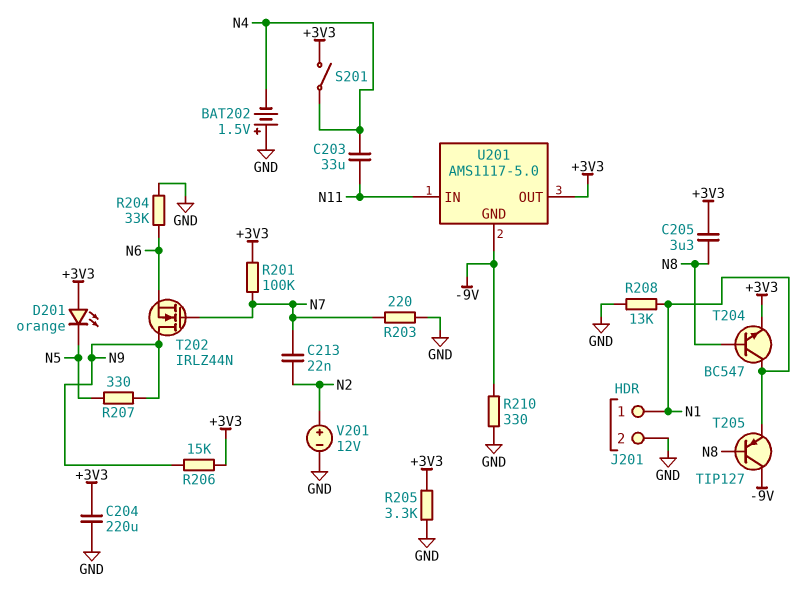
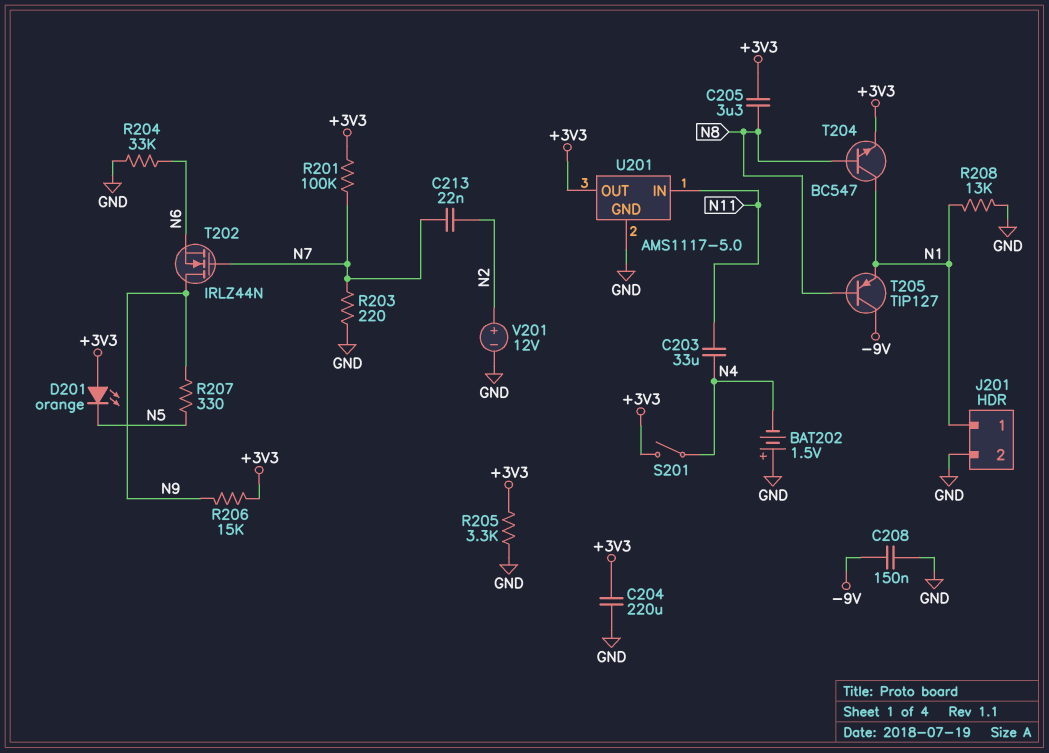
C208: none -> 150nF (-9V, GND)
R210: 330 (-9V, GND) -> none
U201 pin GND: -9V -> GND

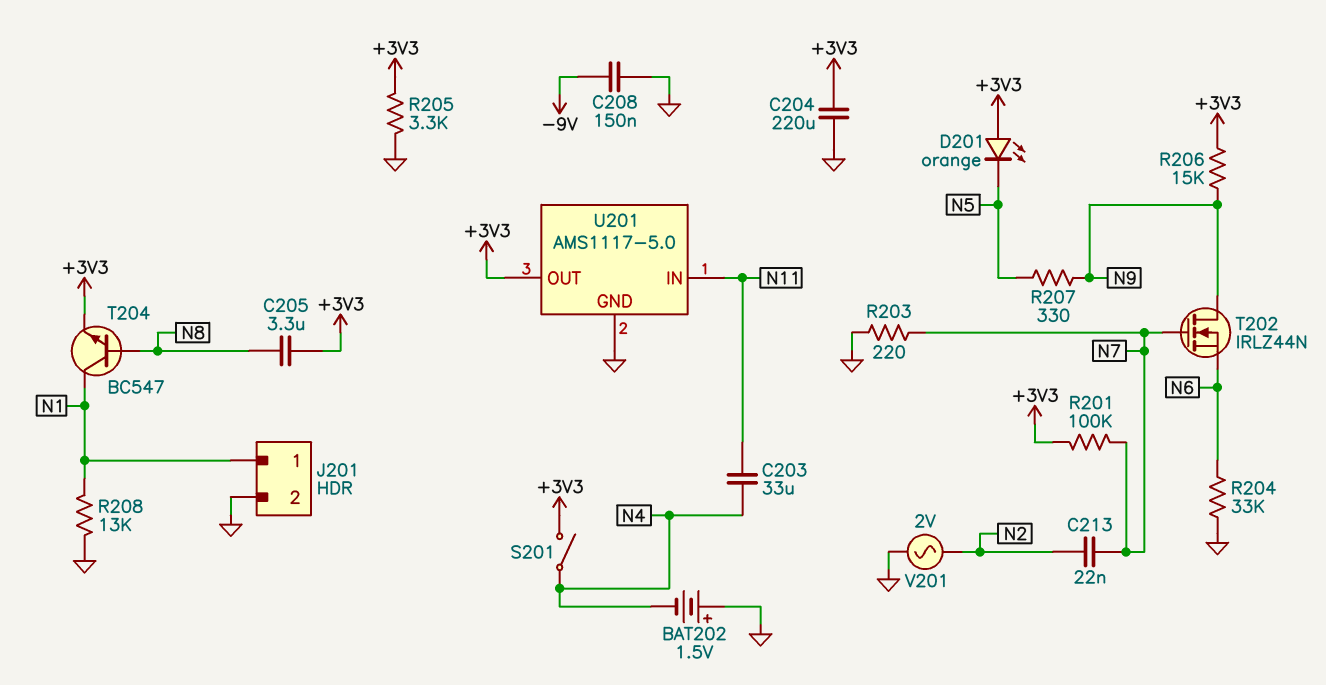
T205: PNP TIP127 (B N8, C -9V, E N1) -> none
V201: 12V (plus N2, minus GND) -> AC 2V (GND, N2)

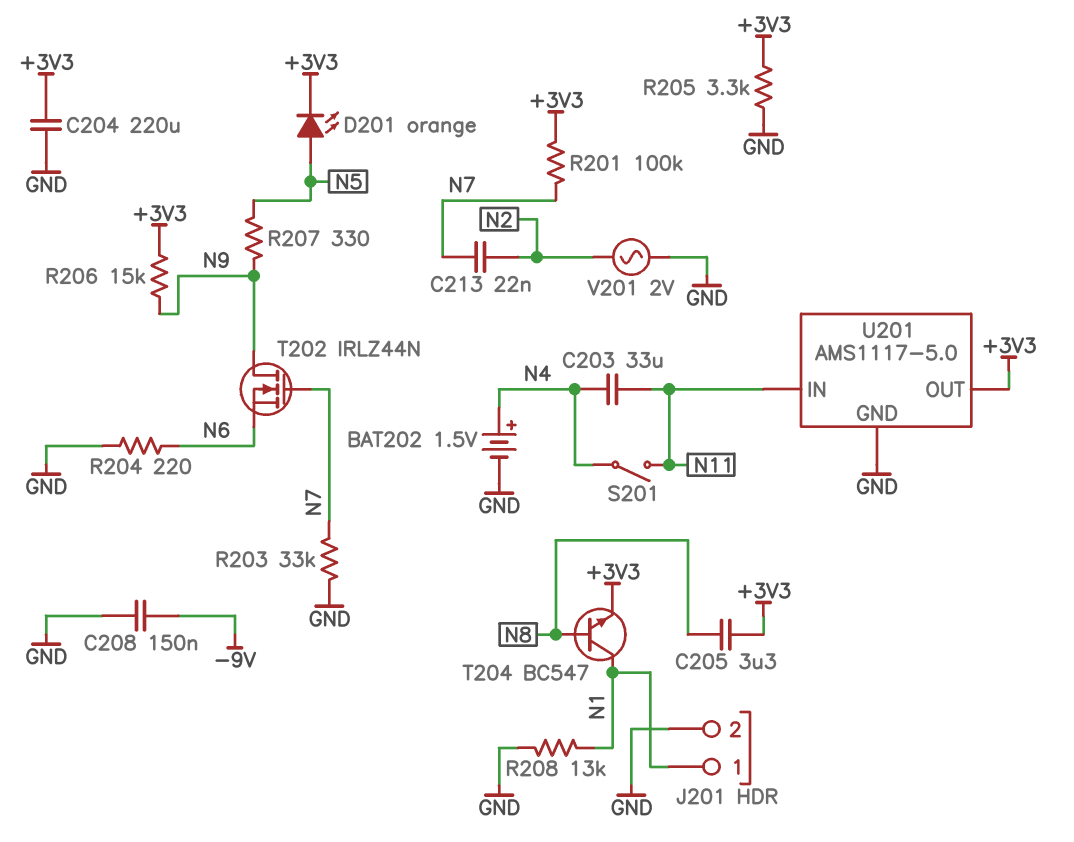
BAT202: 1.5V (plus GND, minus N4) -> 1.5V (plus N4, minus GND)
D201: LED orange (A +3V3, K N5) -> LED orange (A N5, K +3V3)
R203: 220 (GND, N7) -> 33k (GND, N7)
R204: 33k (GND, N6) -> 220 (GND, N6)
S201: switch (+3V3, N4) -> switch (N4, N11)

